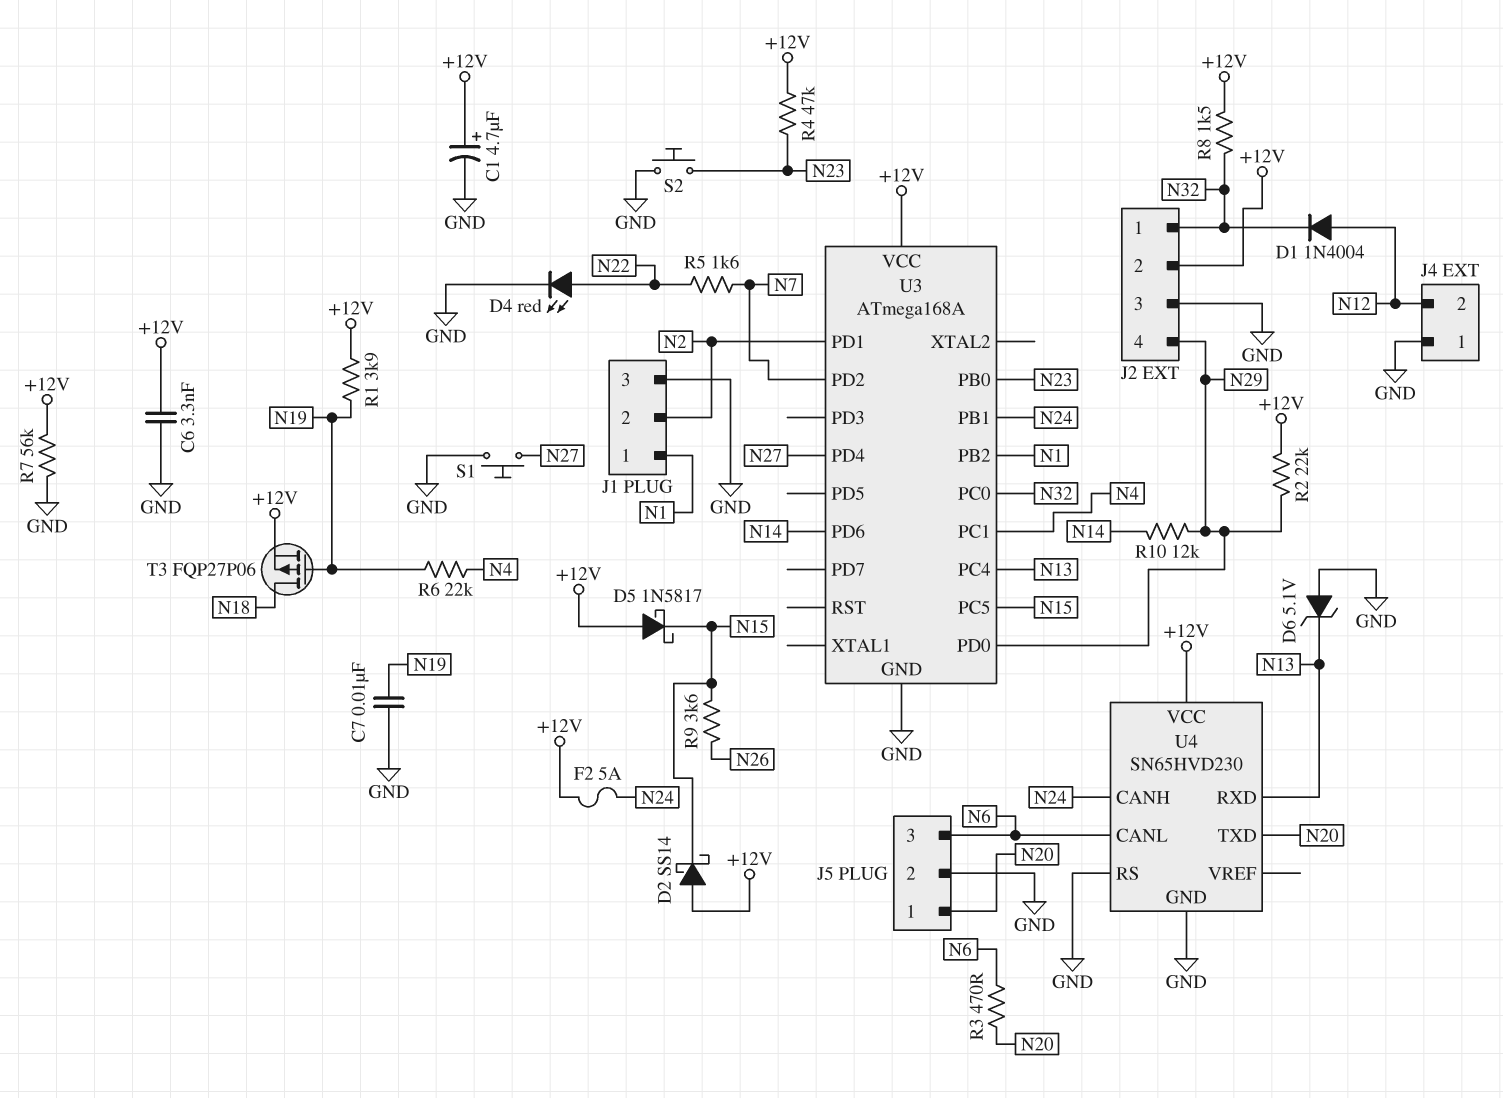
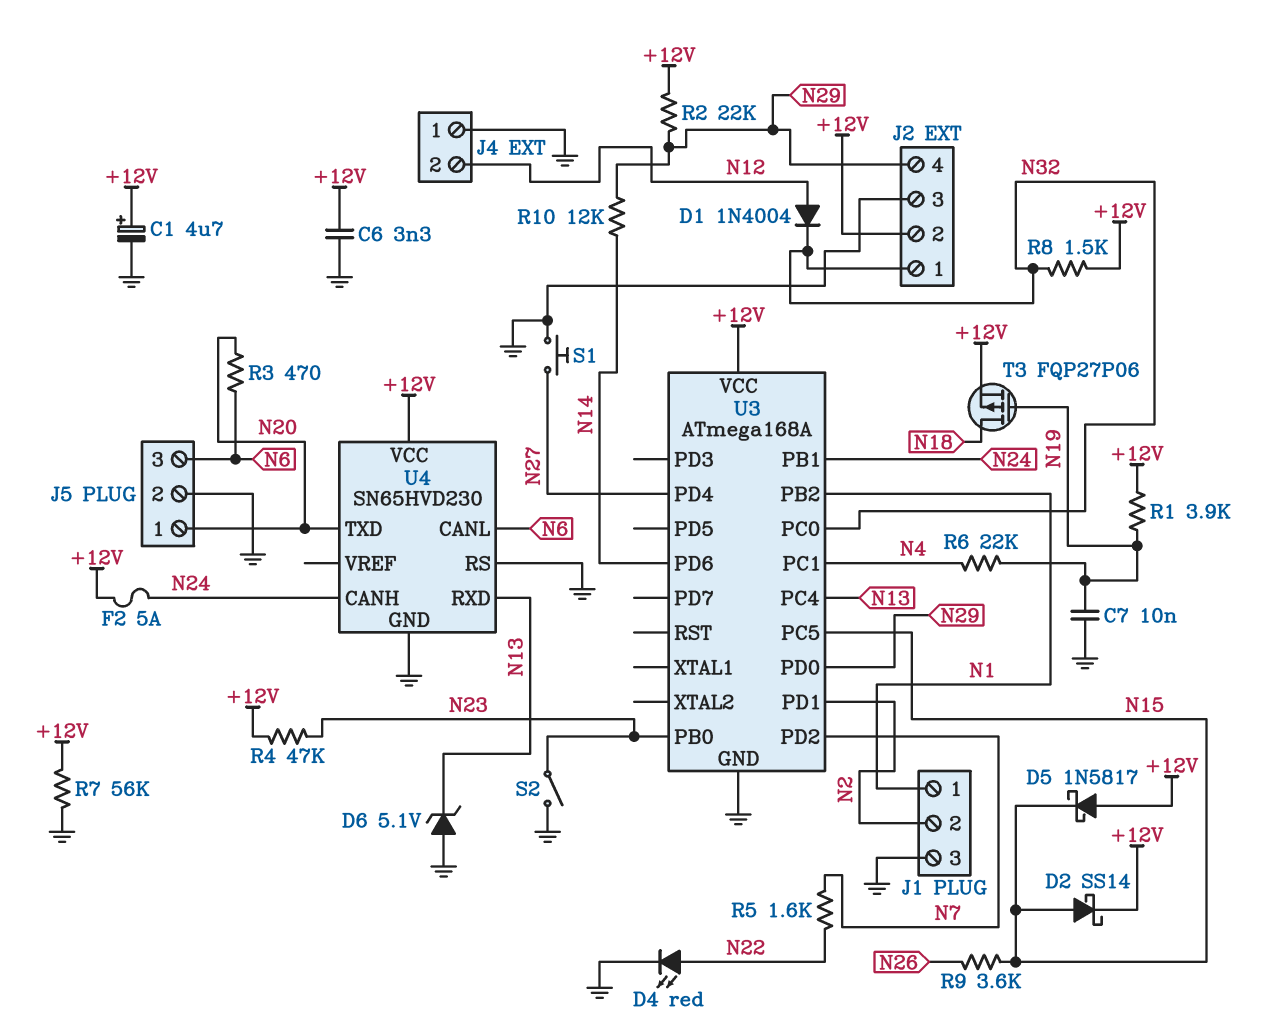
D2: schottky SS14 (A +12V, K N15) -> schottky SS14 (A N15, K +12V)
S2: button (GND, N23) -> switch (GND, N23)

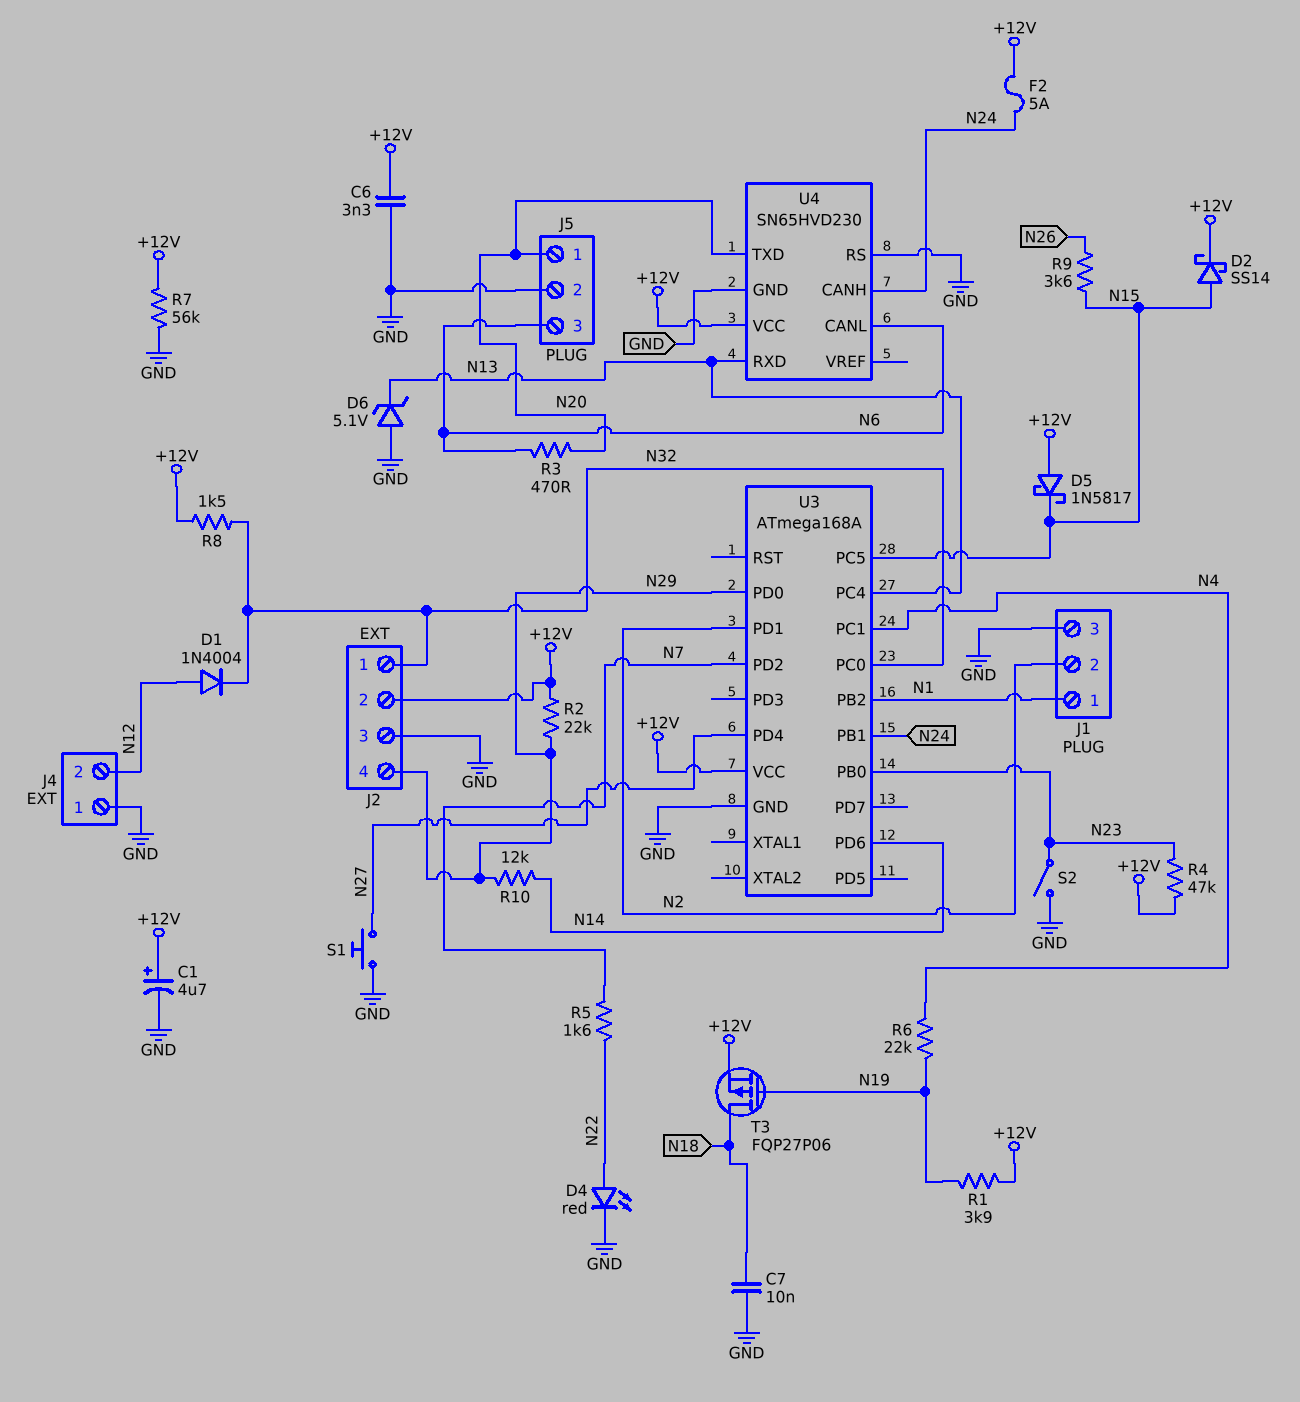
C7: 10nF (GND, N19) -> 10nF (GND, N18)

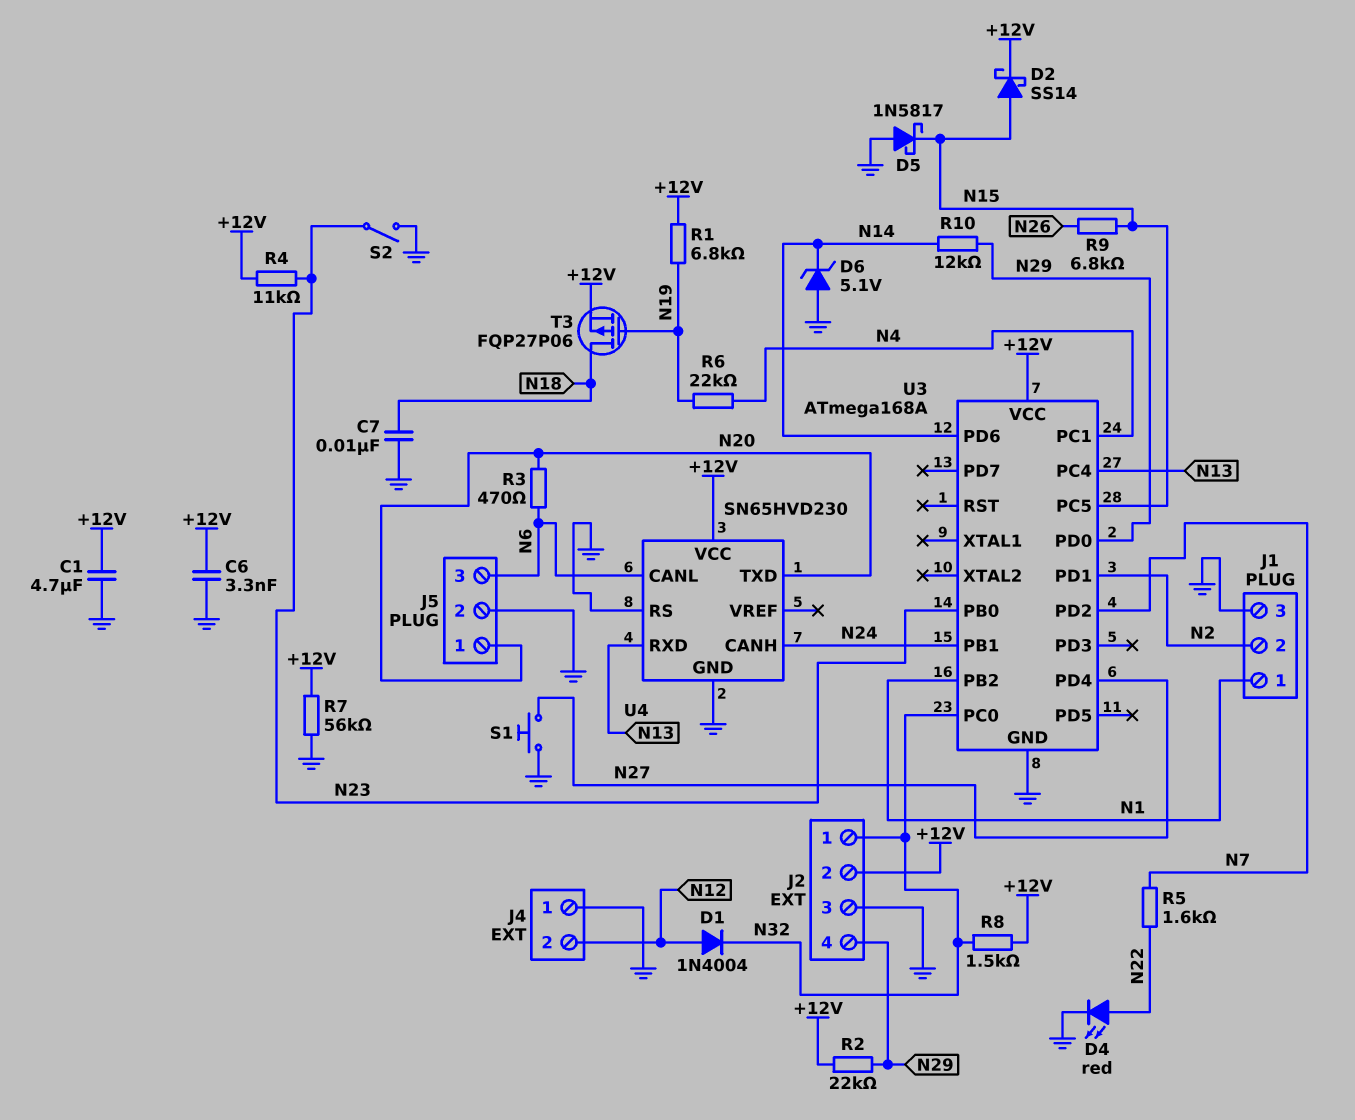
C1: 4.7uF (plus +12V, minus GND) -> 4.7uF (+12V, GND)
D5: schottky 1N5817 (A +12V, K N15) -> schottky 1N5817 (A GND, K N15)
D6: zener 5.1V (A GND, K N13) -> zener 5.1V (A GND, K N14)
F2: 5A (+12V, N24) -> none
R1: 3.9k (+12V, N19) -> 6.8k (+12V, N19)
R4: 47k (+12V, N23) -> 11k (+12V, N23)
R9: 3.6k (N15, N26) -> 6.8k (N15, N26)

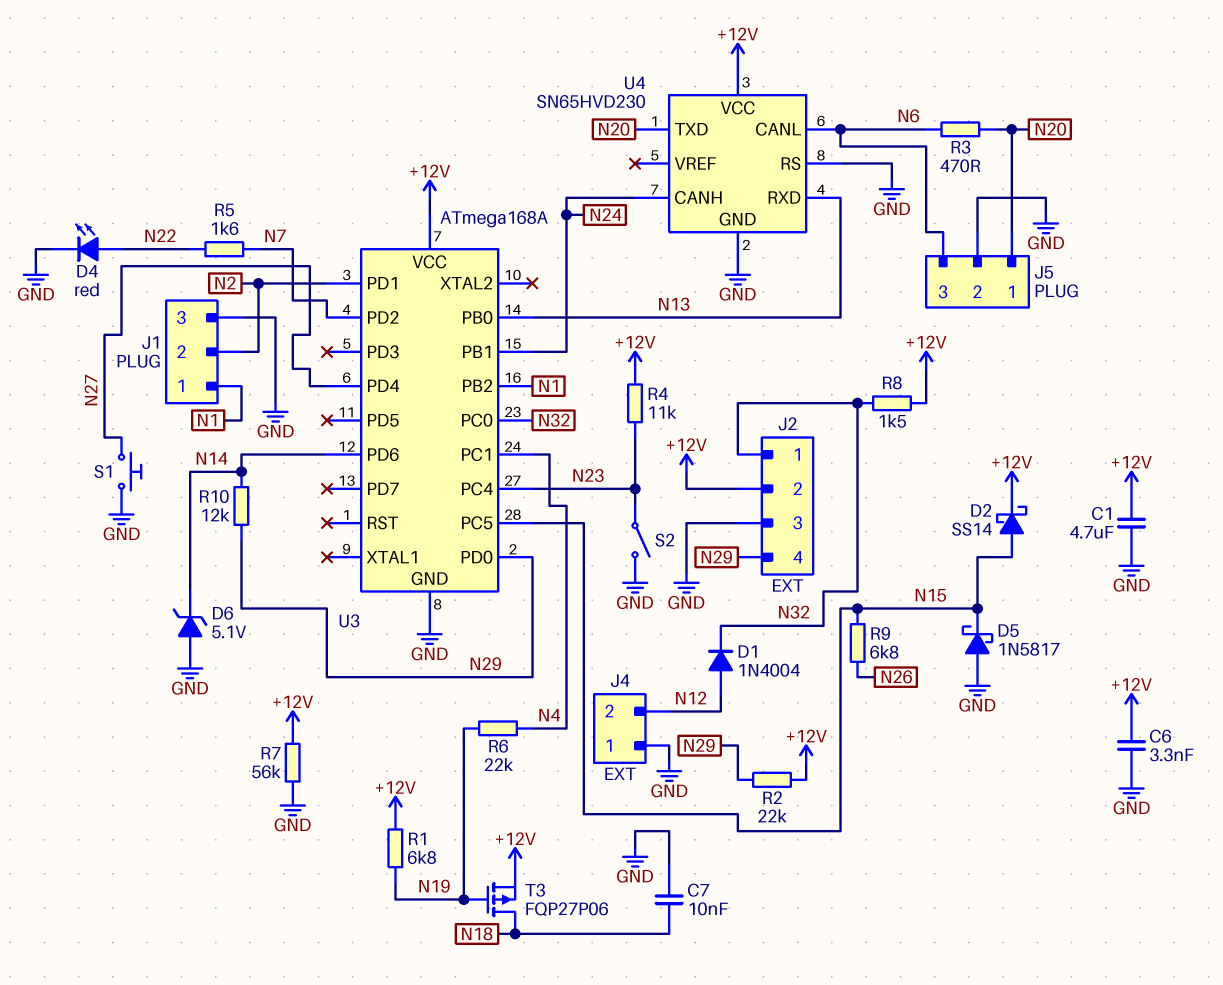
U3 pin PB0: N23 -> N13
U3 pin PC4: N13 -> N23

